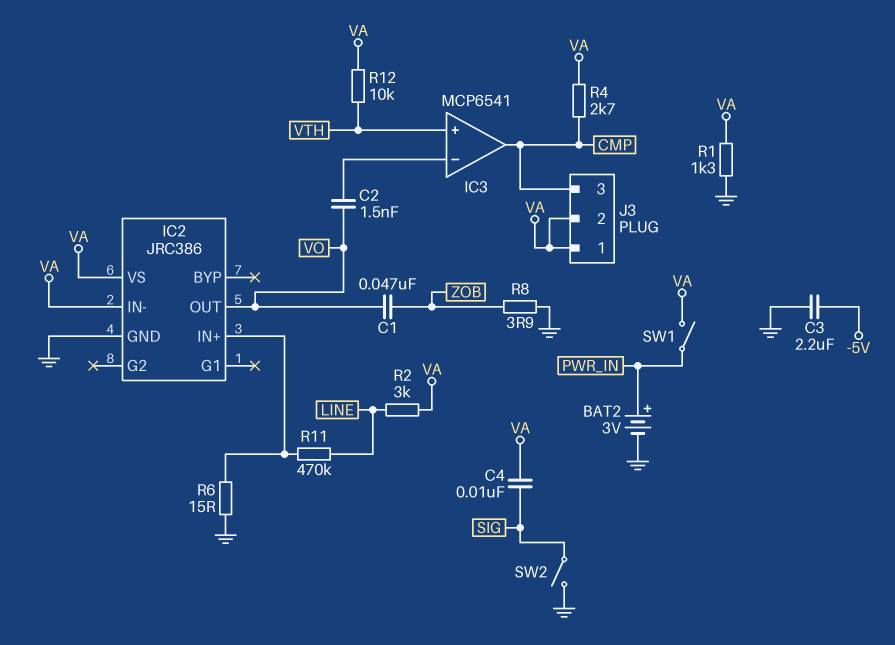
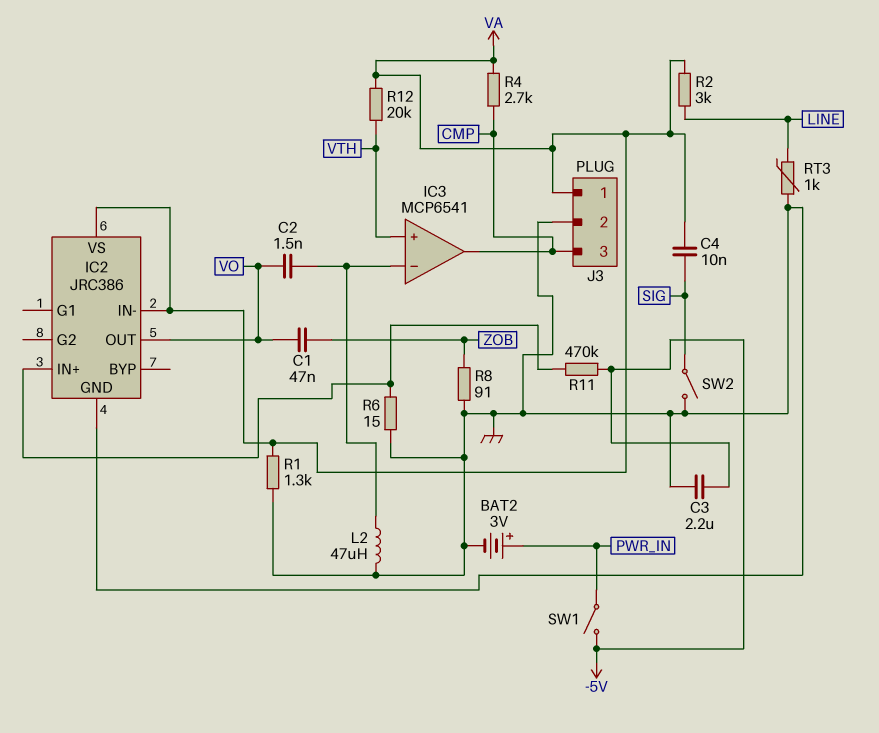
J3 pin 2: VA -> GND
L2: none -> 47uH (GND, IC3/in-)
R8: 3.9 (GND, ZOB) -> 91 (GND, ZOB)
R11: 470k (IC2/IN+, LINE) -> 470k (-5V, IC2/IN+)
R12: 10k (VA, VTH) -> 20k (VA, VTH)
RT3: none -> 1k (GND, LINE)
SW1: switch (PWR_IN, VA) -> switch (-5V, PWR_IN)

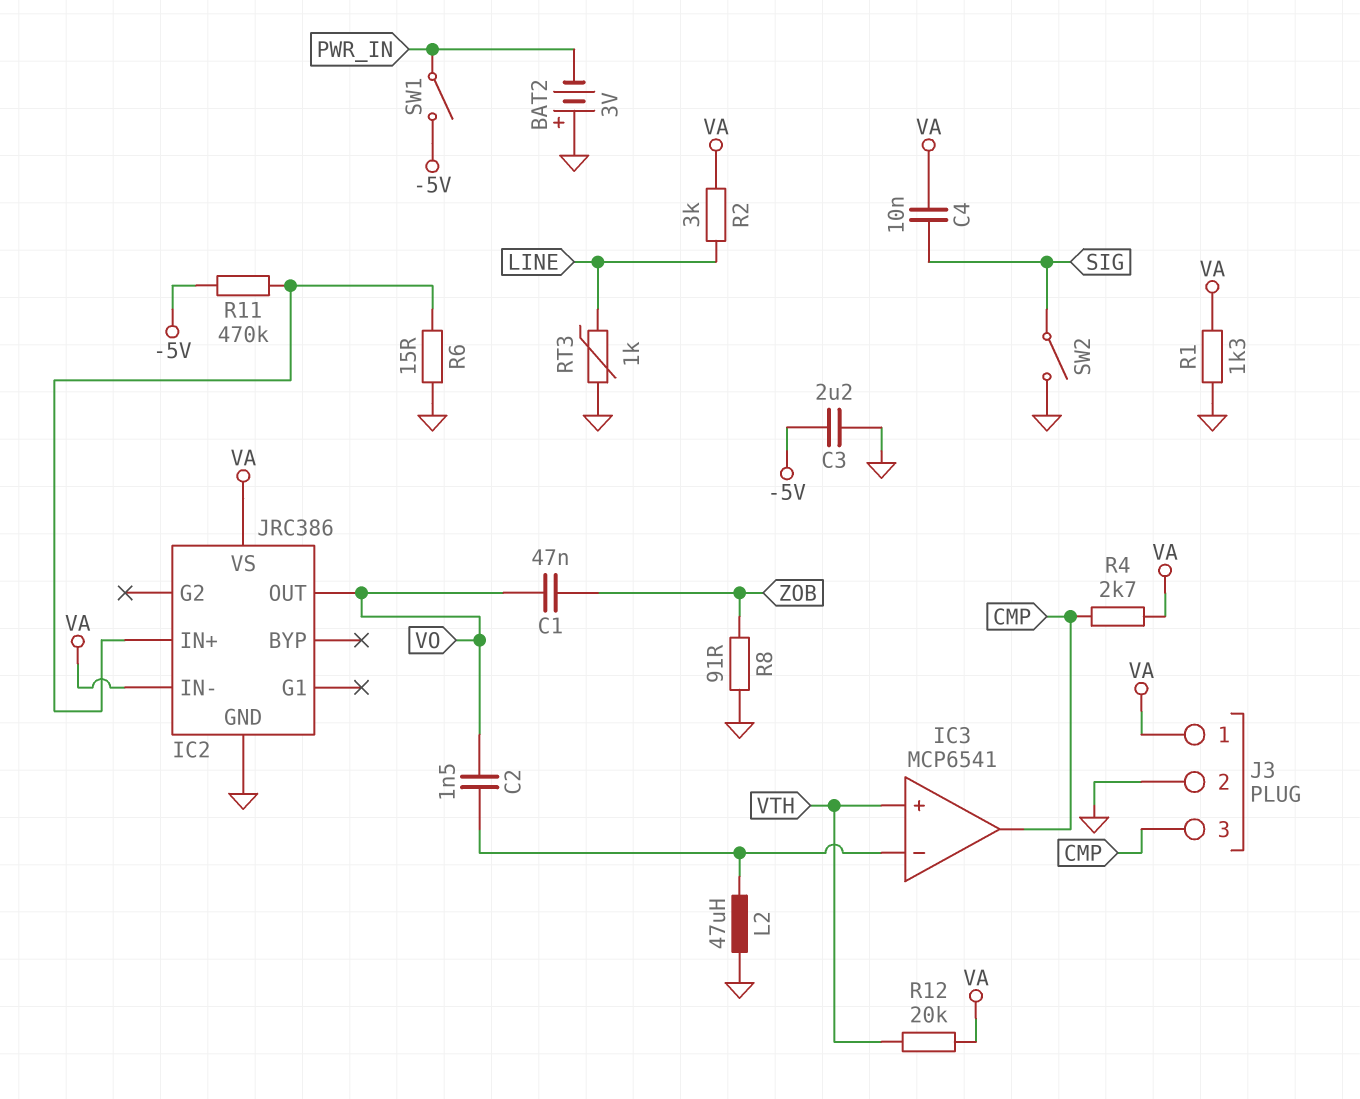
BAT2: 3V (plus PWR_IN, minus GND) -> 3V (plus GND, minus PWR_IN)

